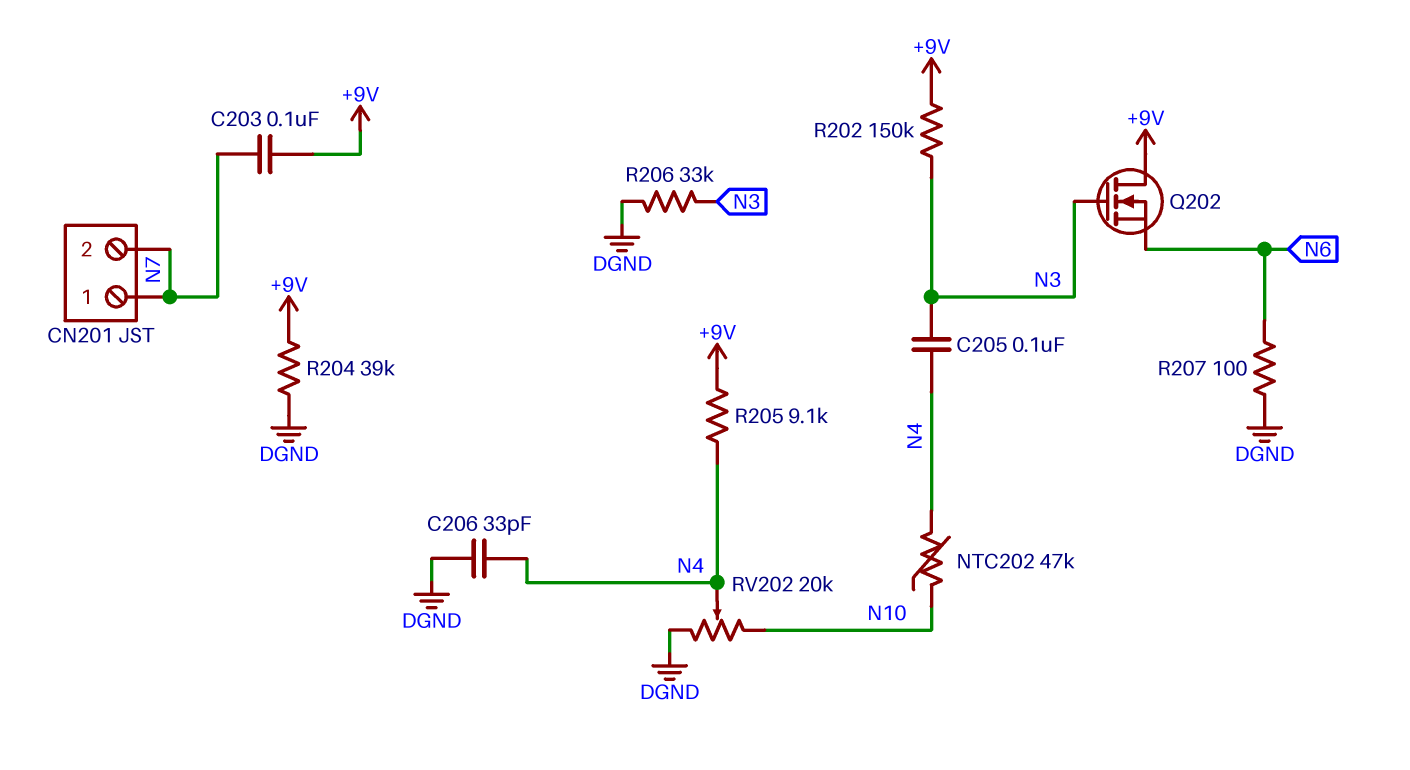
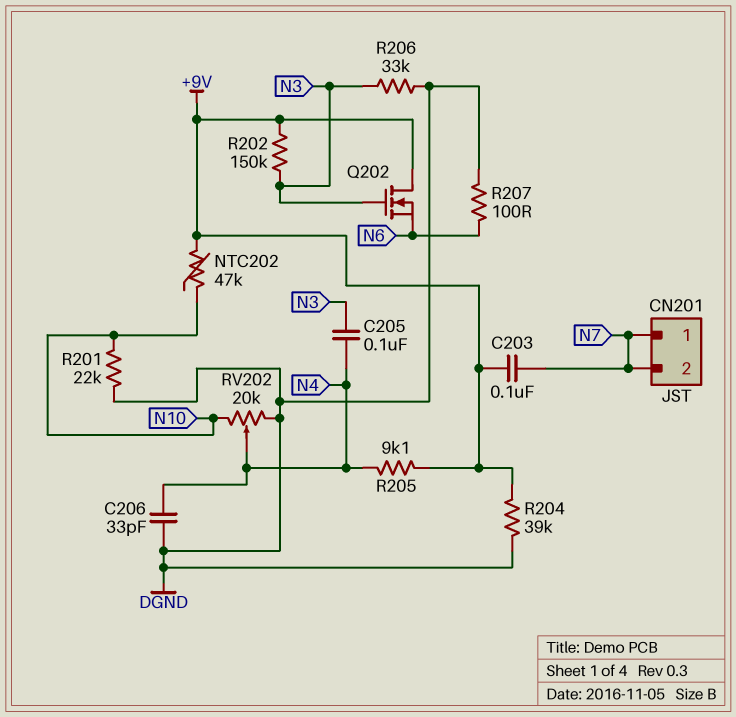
NTC202: 47k (N4, N10) -> 47k (+9V, N10)
R201: none -> 22k (DGND, N10)

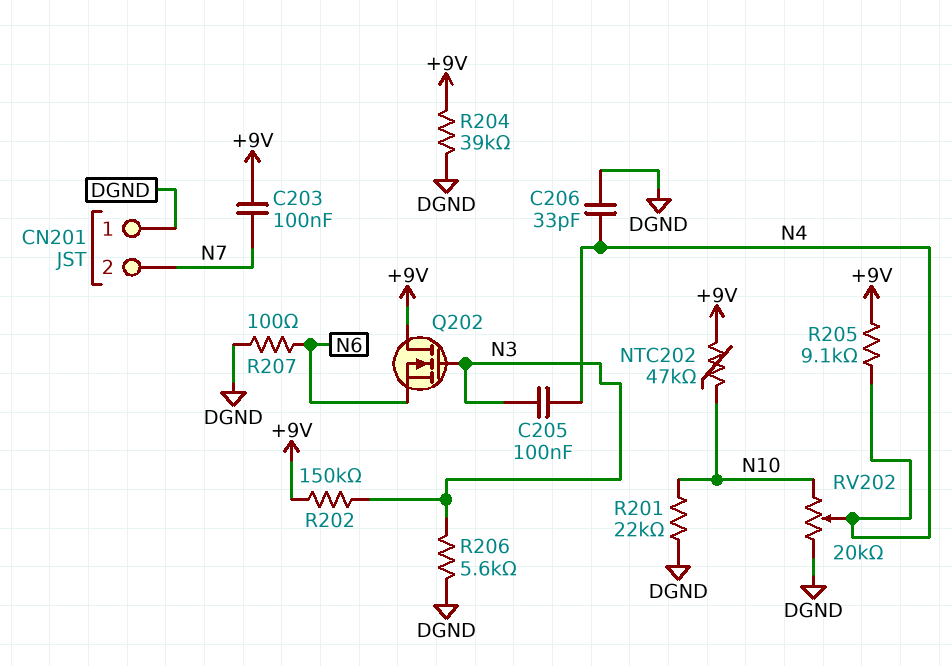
CN201 pin 1: N7 -> DGND
R206: 33k (DGND, N3) -> 5.6k (DGND, N3)

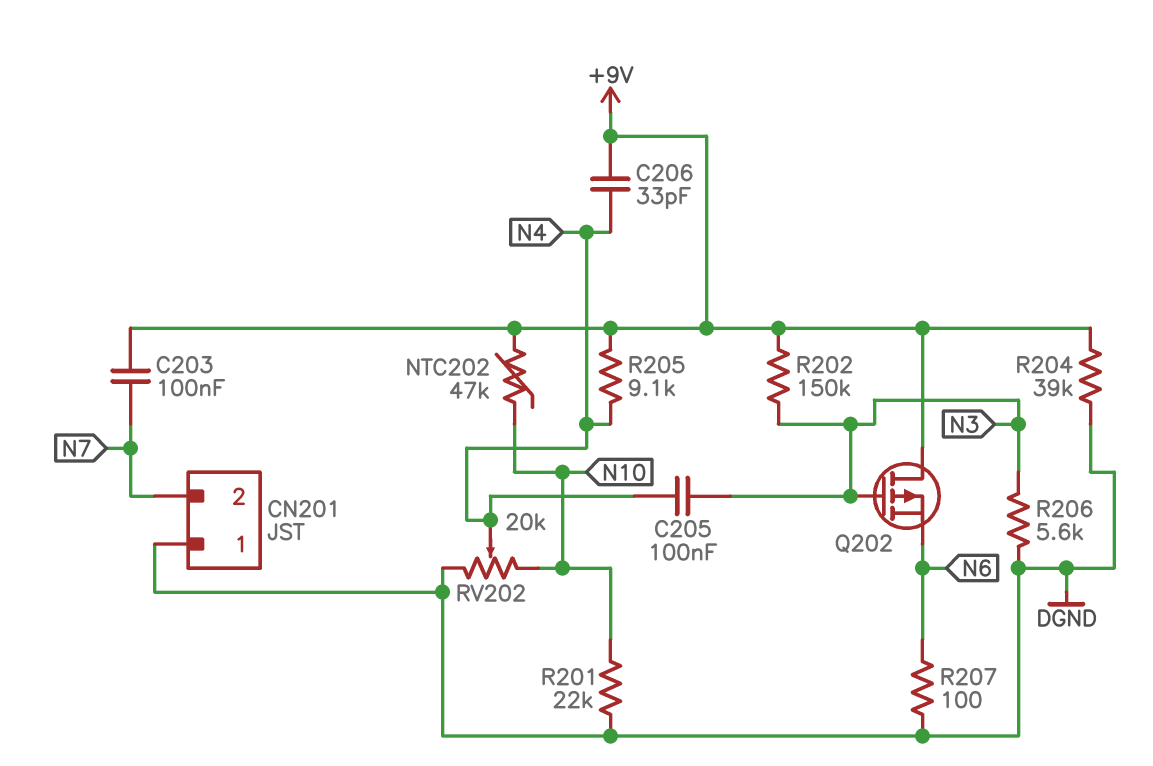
C206: 33pF (DGND, N4) -> 33pF (+9V, N4)
Q202: NMOS (G N3, D +9V, S N6) -> PMOS (G N3, D +9V, S N6)

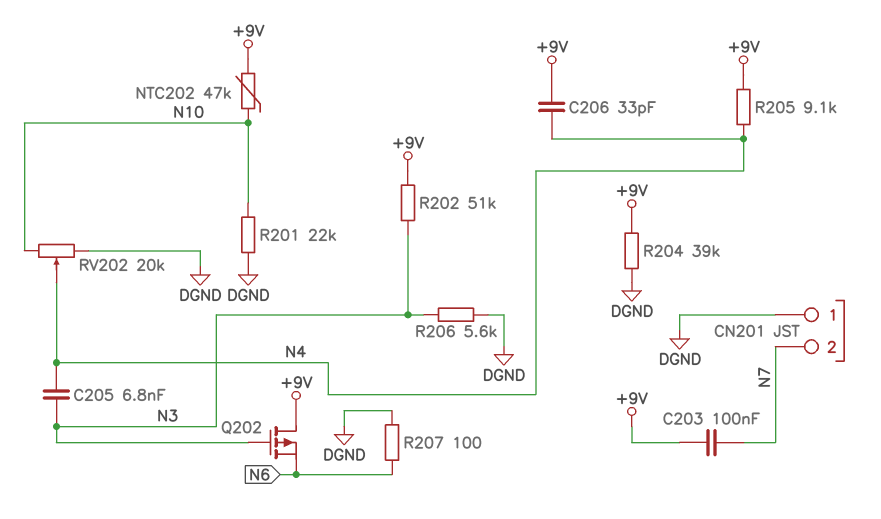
C205: 100nF (N3, N4) -> 6.8nF (N3, N4)
R202: 150k (+9V, N3) -> 51k (+9V, N3)

